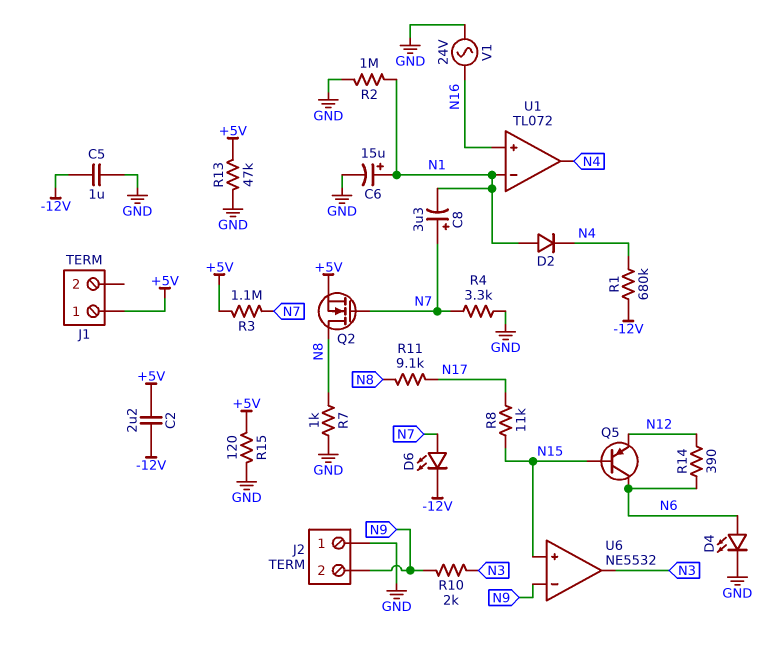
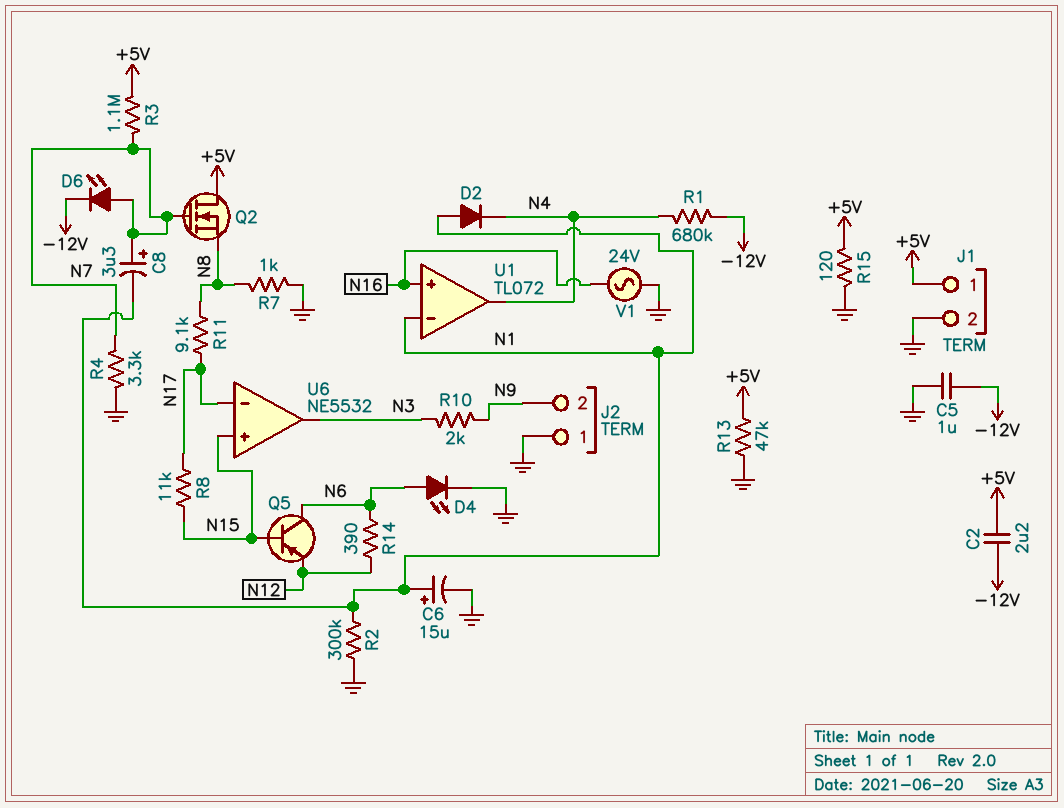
J1 pin 2: none -> GND
Q2: NMOS (G N7, D N8, S +5V) -> NMOS (G N7, D +5V, S N8)
R2: 1M (GND, N1) -> 300k (GND, N1)
U6 pin in-: N9 -> N17

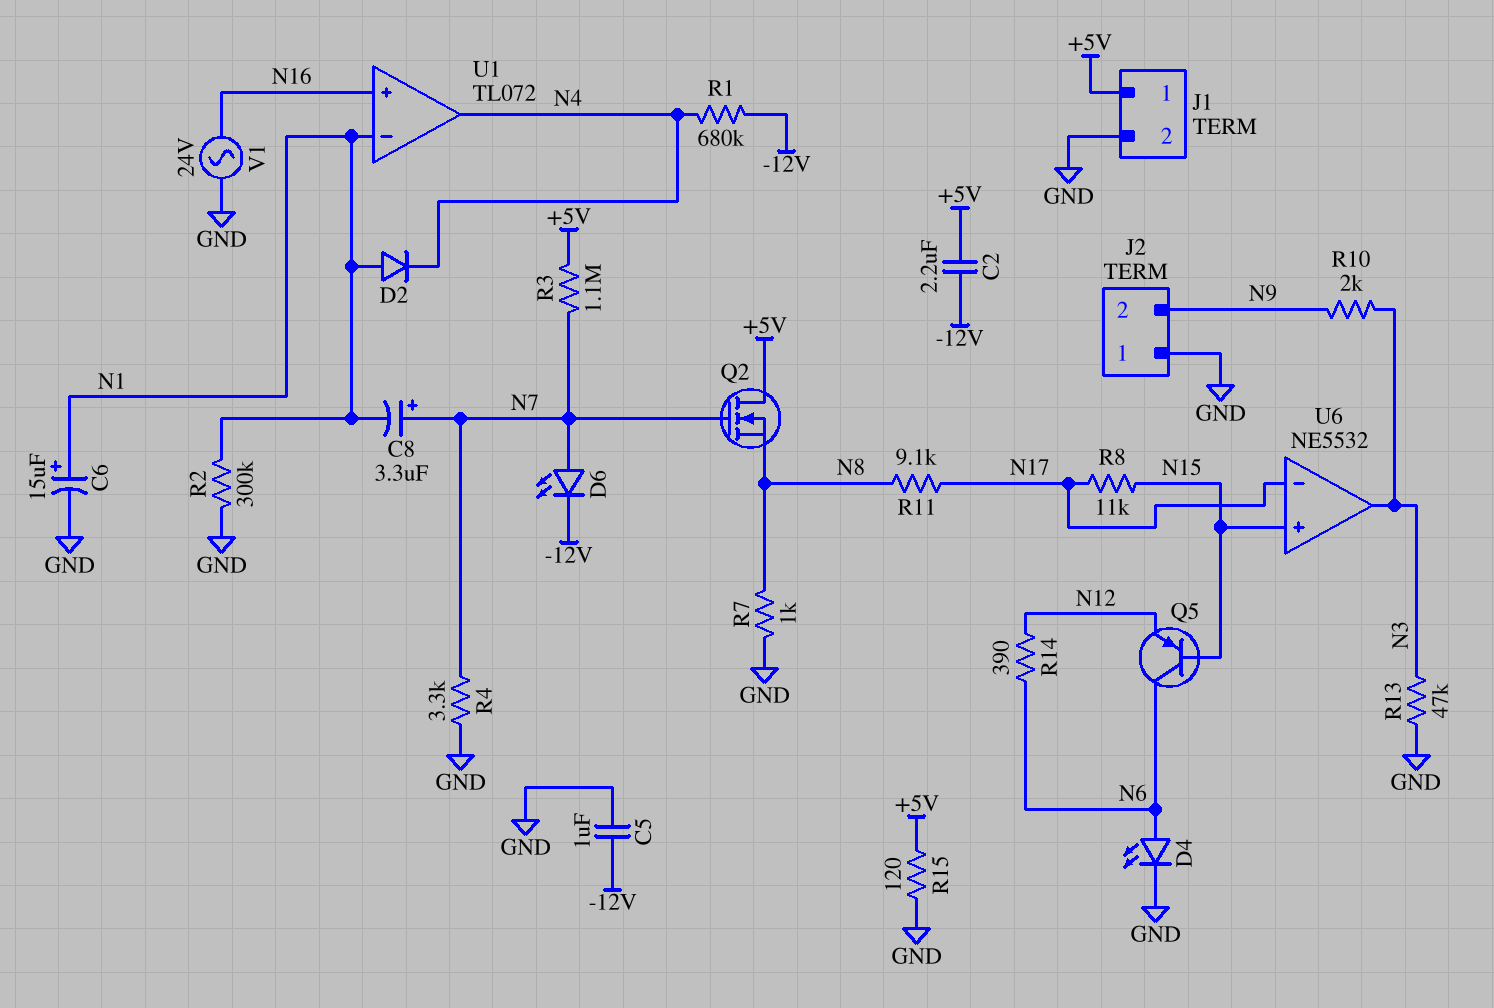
R13: 47k (+5V, GND) -> 47k (GND, N3)

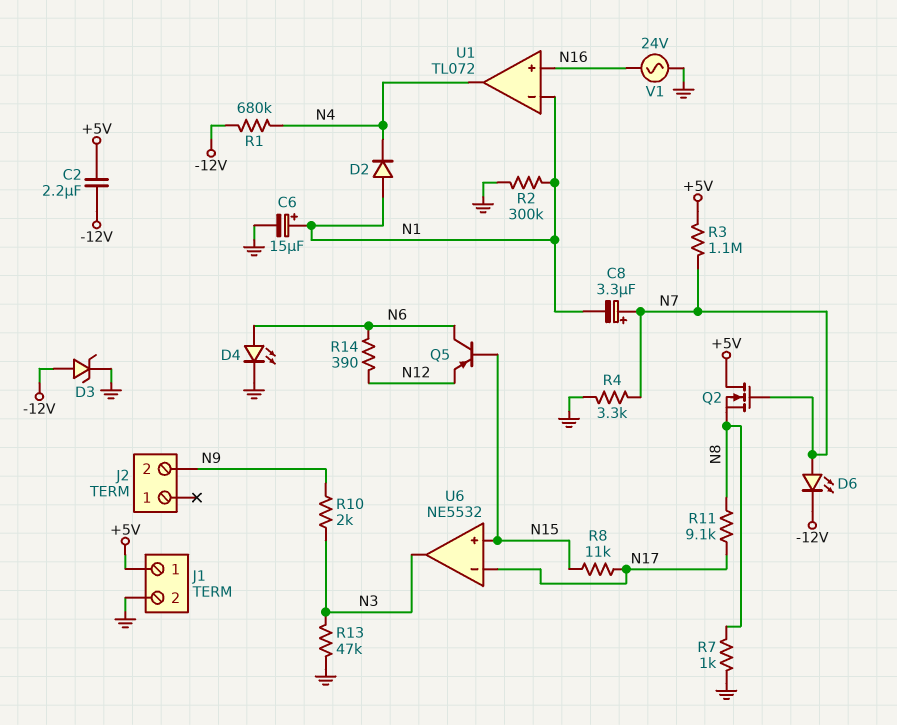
C5: 1uF (-12V, GND) -> none
D3: none -> zener (A -12V, K GND)
J2 pin 1: GND -> none
R15: 120 (+5V, GND) -> none

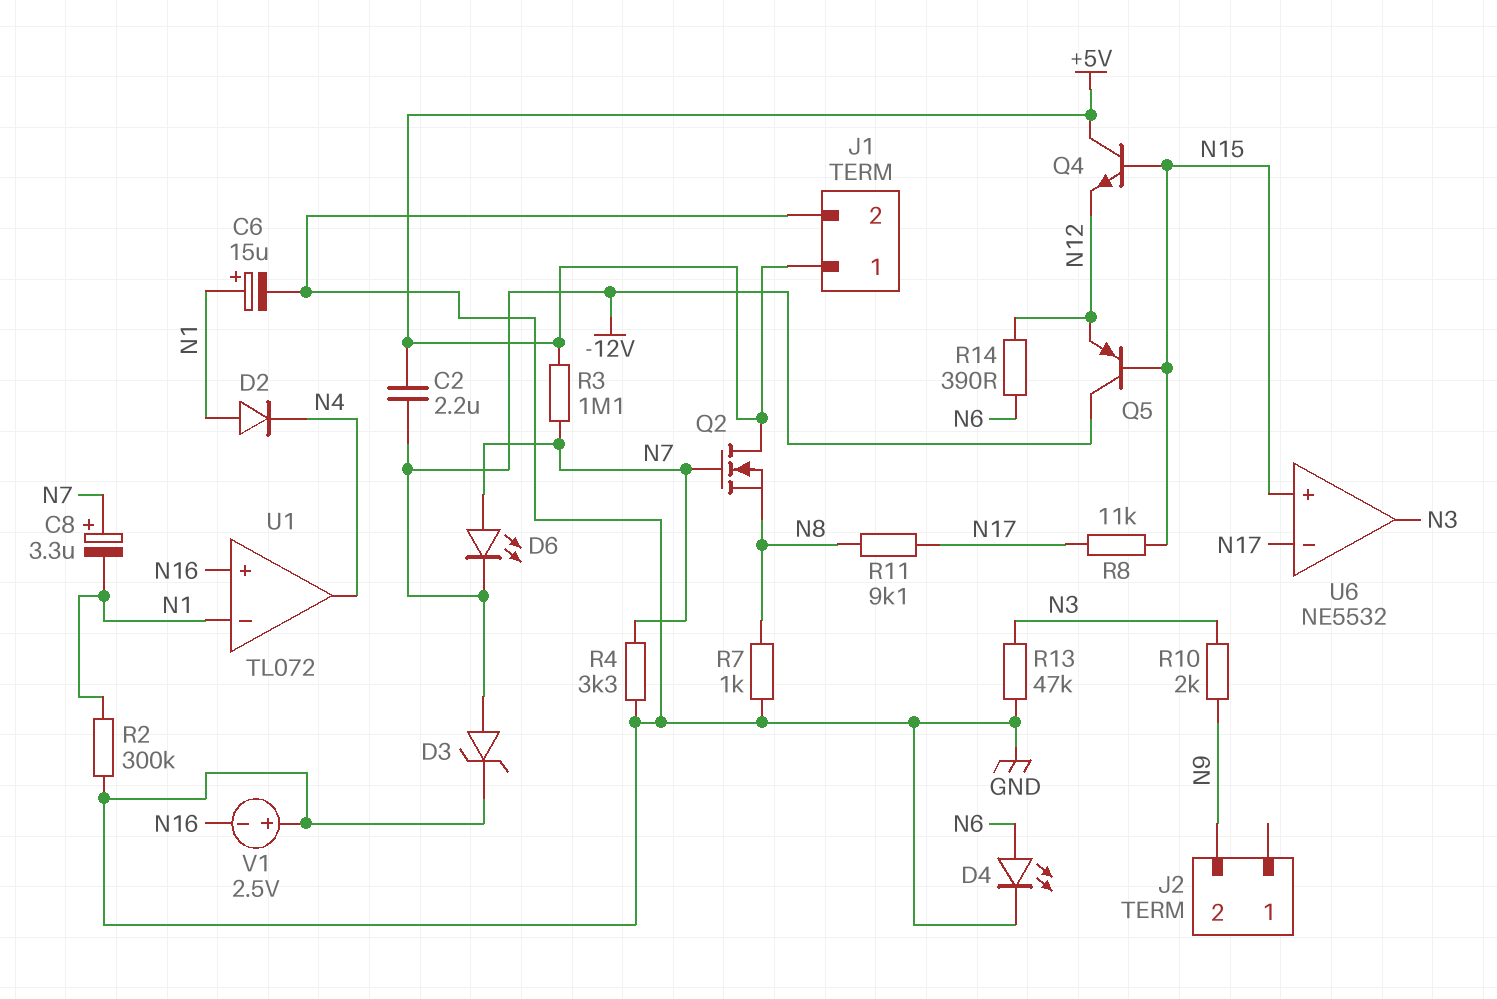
Q4: none -> NPN (B N15, C +5V, E N12)
Q5: PNP (B N15, C N6, E N12) -> PNP (B N15, C -12V, E N12)
R1: 680k (-12V, N4) -> none
V1: AC 24V (GND, N16) -> 2.5V (plus GND, minus N16)

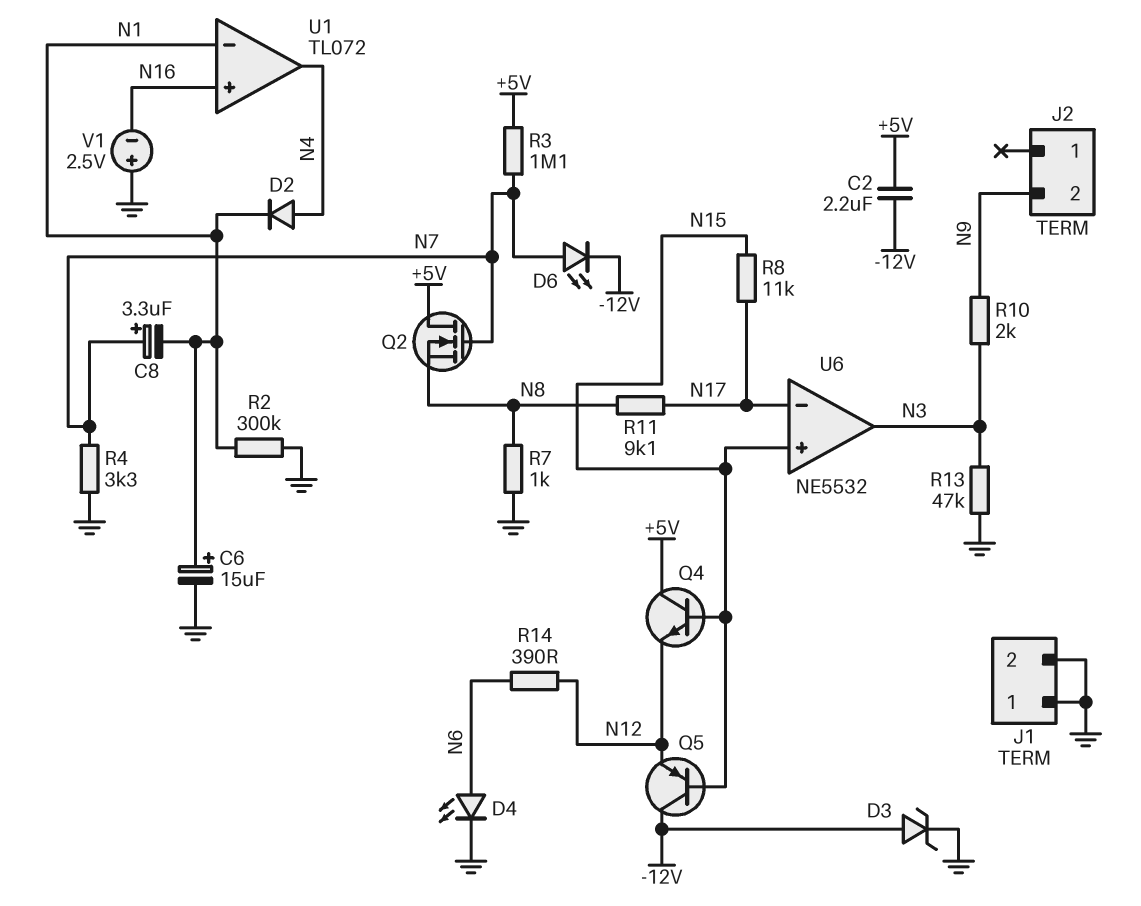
D2: diode (A N1, K N4) -> diode (A N4, K N1)
J1 pin 1: +5V -> GND

